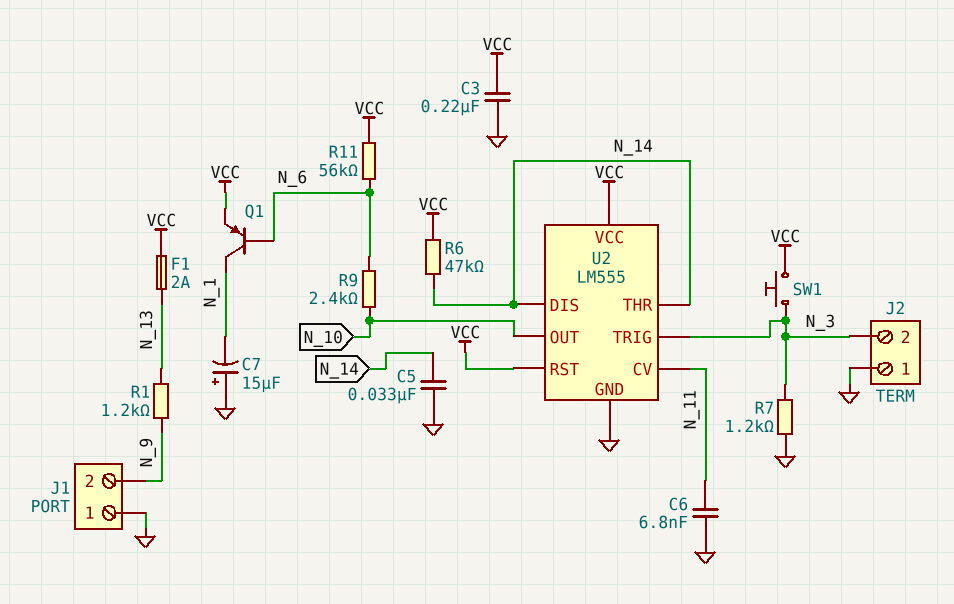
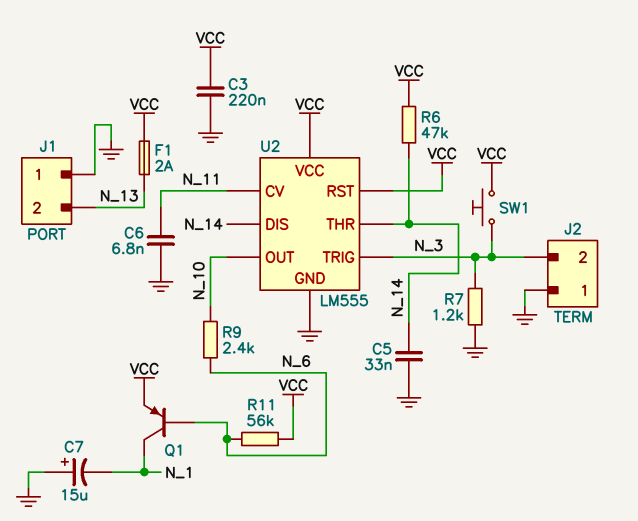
J1 pin 2: N_9 -> N_13
R1: 1.2k (N_9, N_13) -> none

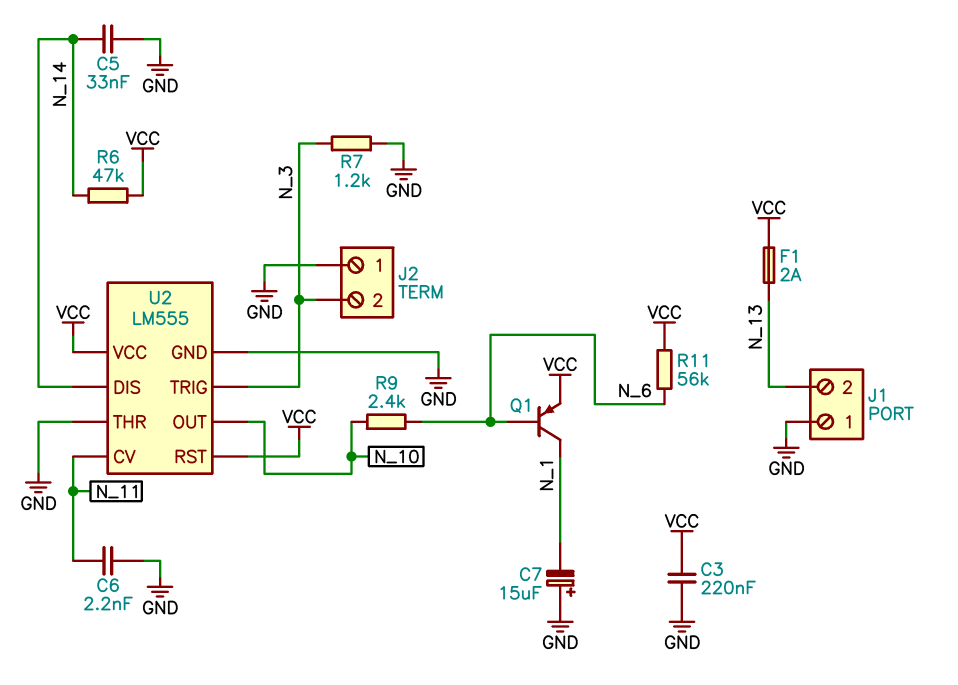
C6: 6.8nF (GND, N_11) -> 2.2nF (GND, N_11)
SW1: button (N_3, VCC) -> none
U2 pin THR: N_14 -> GND

